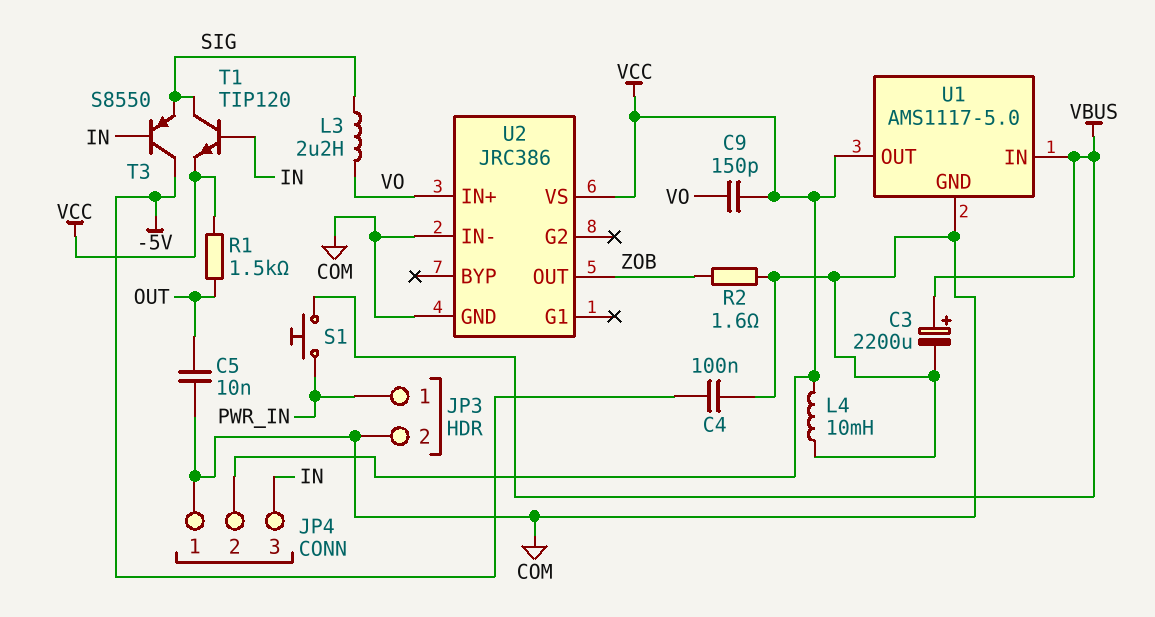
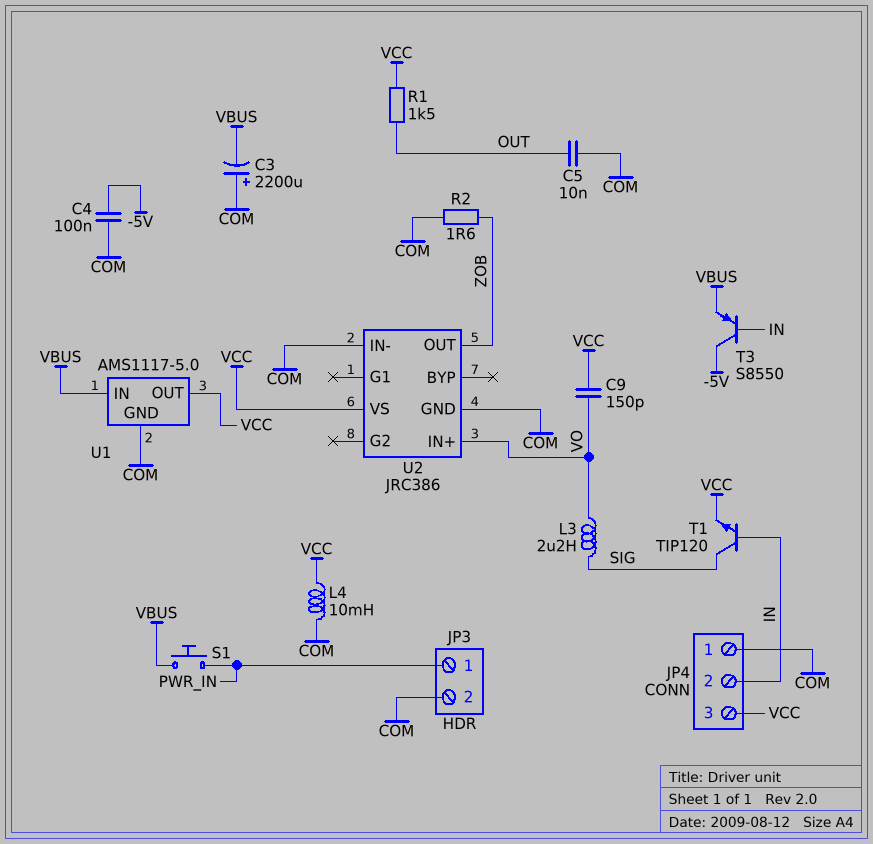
C3: 2200uF (plus VBUS, minus COM) -> 2200uF (plus COM, minus VBUS)
JP4 pin 2: VCC -> IN
JP4 pin 3: IN -> VCC
T3: PNP S8550 (B IN, C -5V, E SIG) -> PNP S8550 (B IN, C -5V, E VBUS)

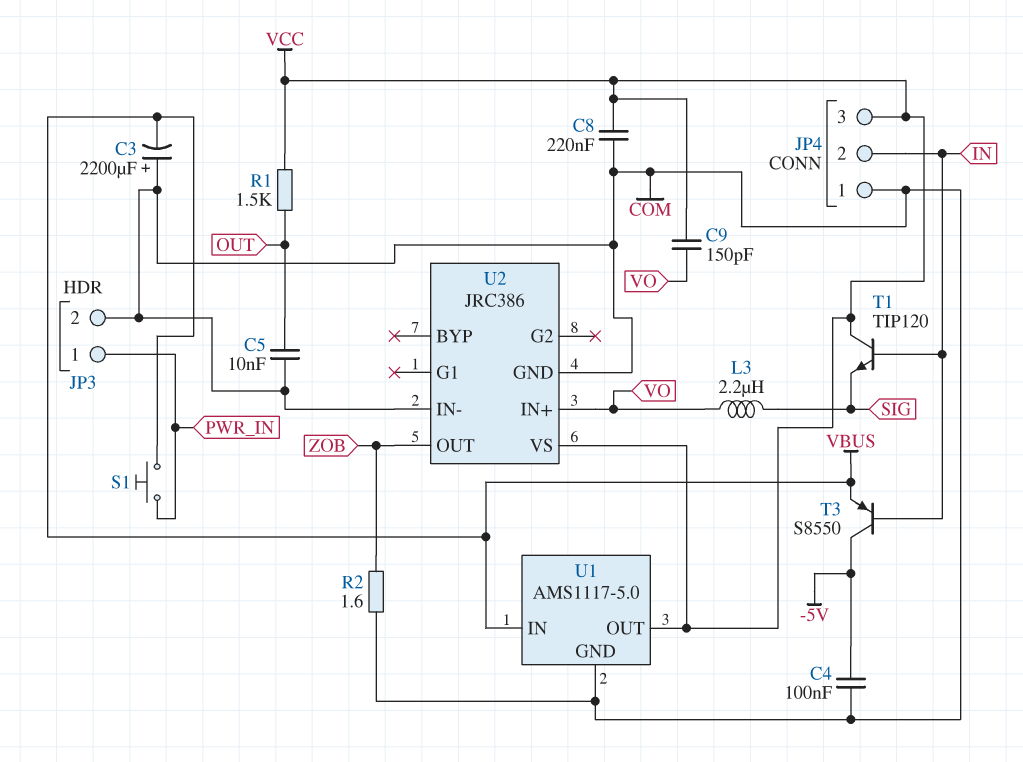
C8: none -> 220nF (COM, VCC)
L4: 10mH (COM, VCC) -> none
T1: NPN TIP120 (B IN, C SIG, E VCC) -> NPN TIP120 (B IN, C VCC, E SIG)

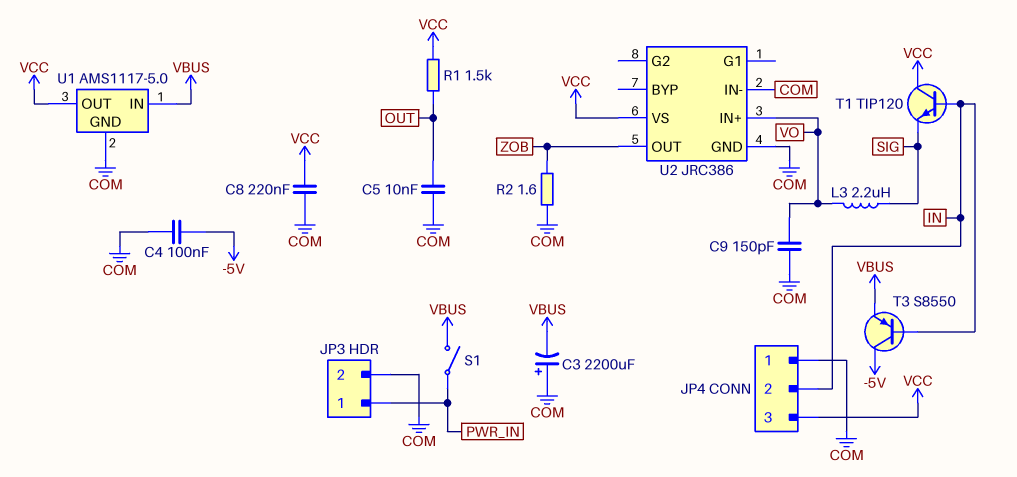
C9: 150pF (VCC, VO) -> 150pF (COM, VO)
S1: button (PWR_IN, VBUS) -> switch (PWR_IN, VBUS)

